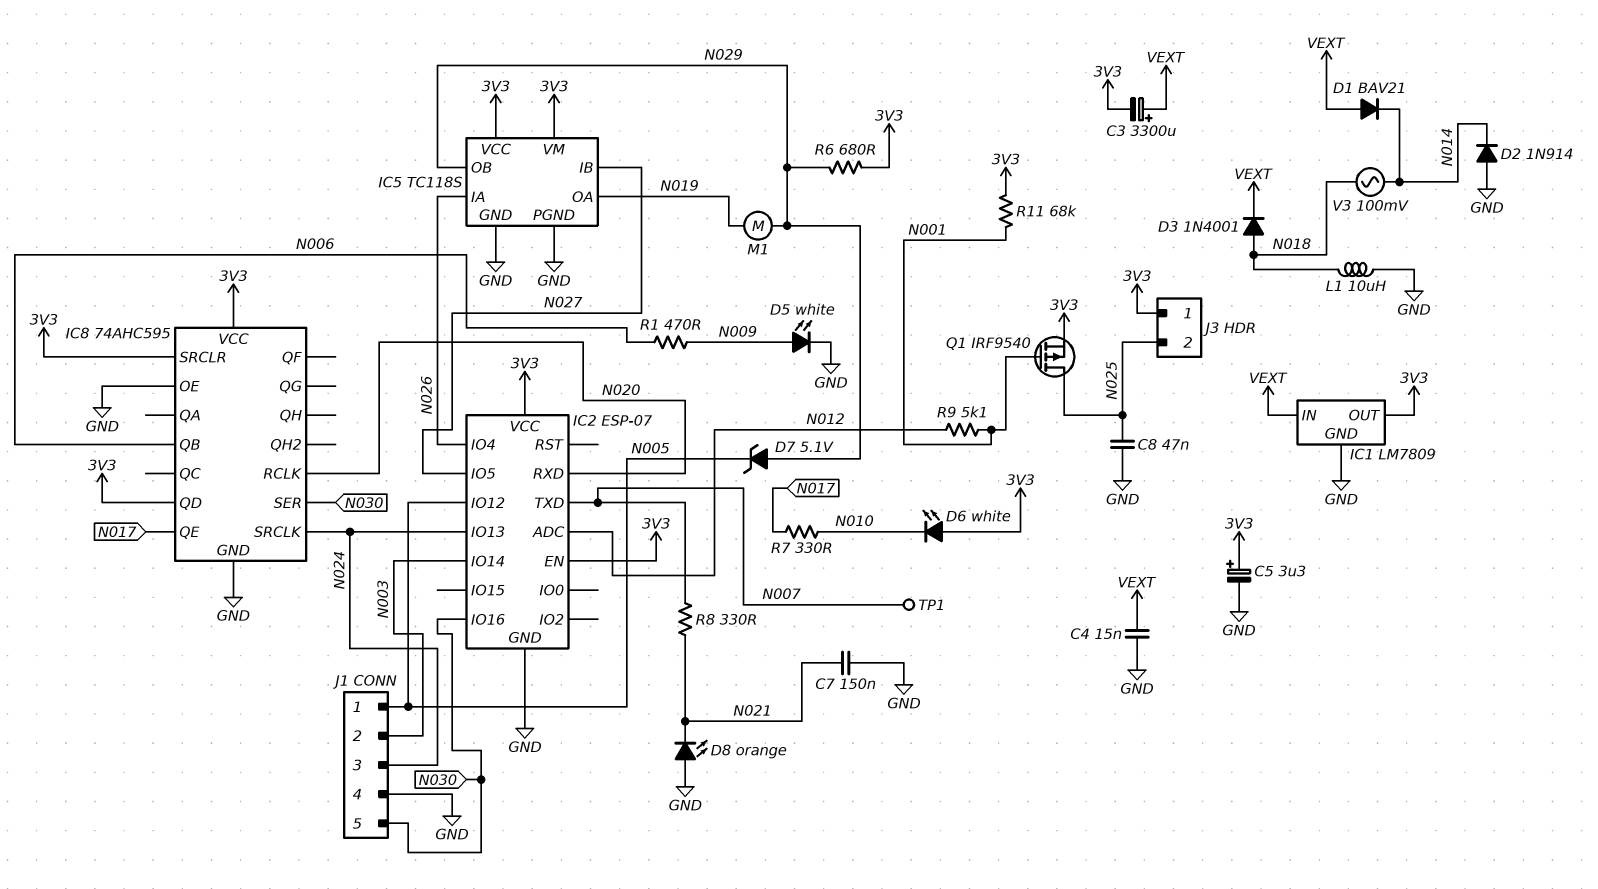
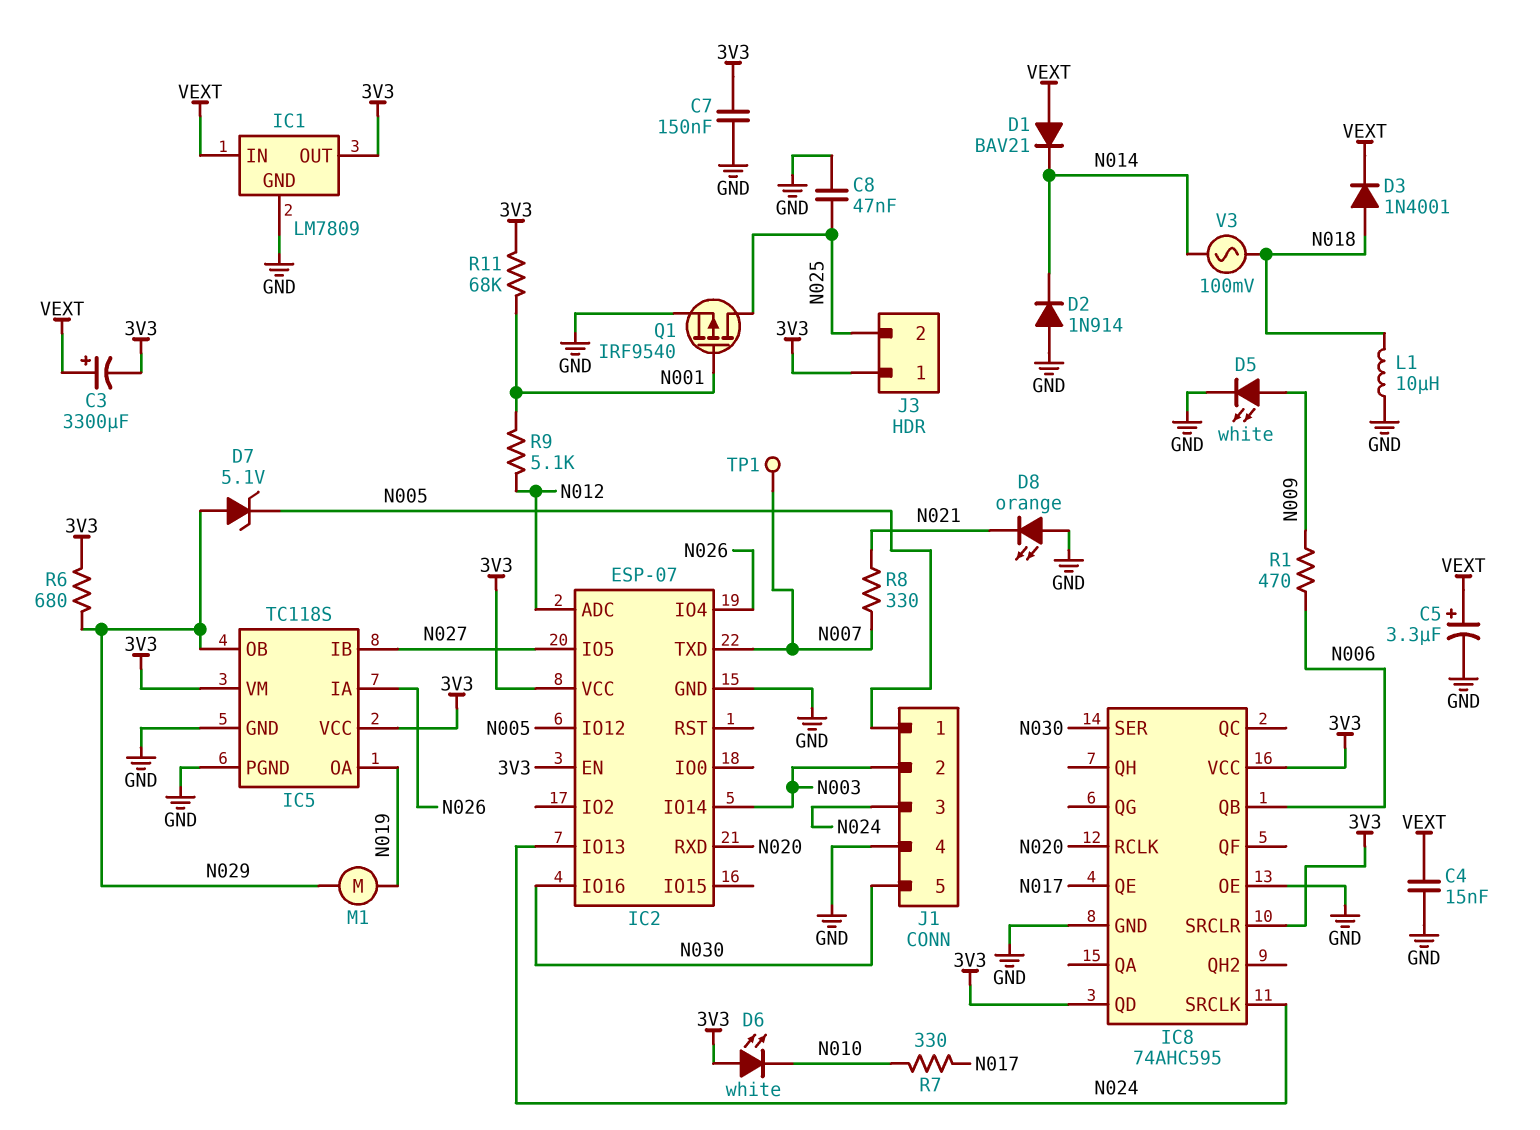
C5: 3.3uF (plus 3V3, minus GND) -> 3.3uF (plus VEXT, minus GND)
C7: 150nF (GND, N021) -> 150nF (3V3, GND)
Q1: PMOS IRF9540 (G N001, D N025, S 3V3) -> PMOS IRF9540 (G N001, D N025, S GND)

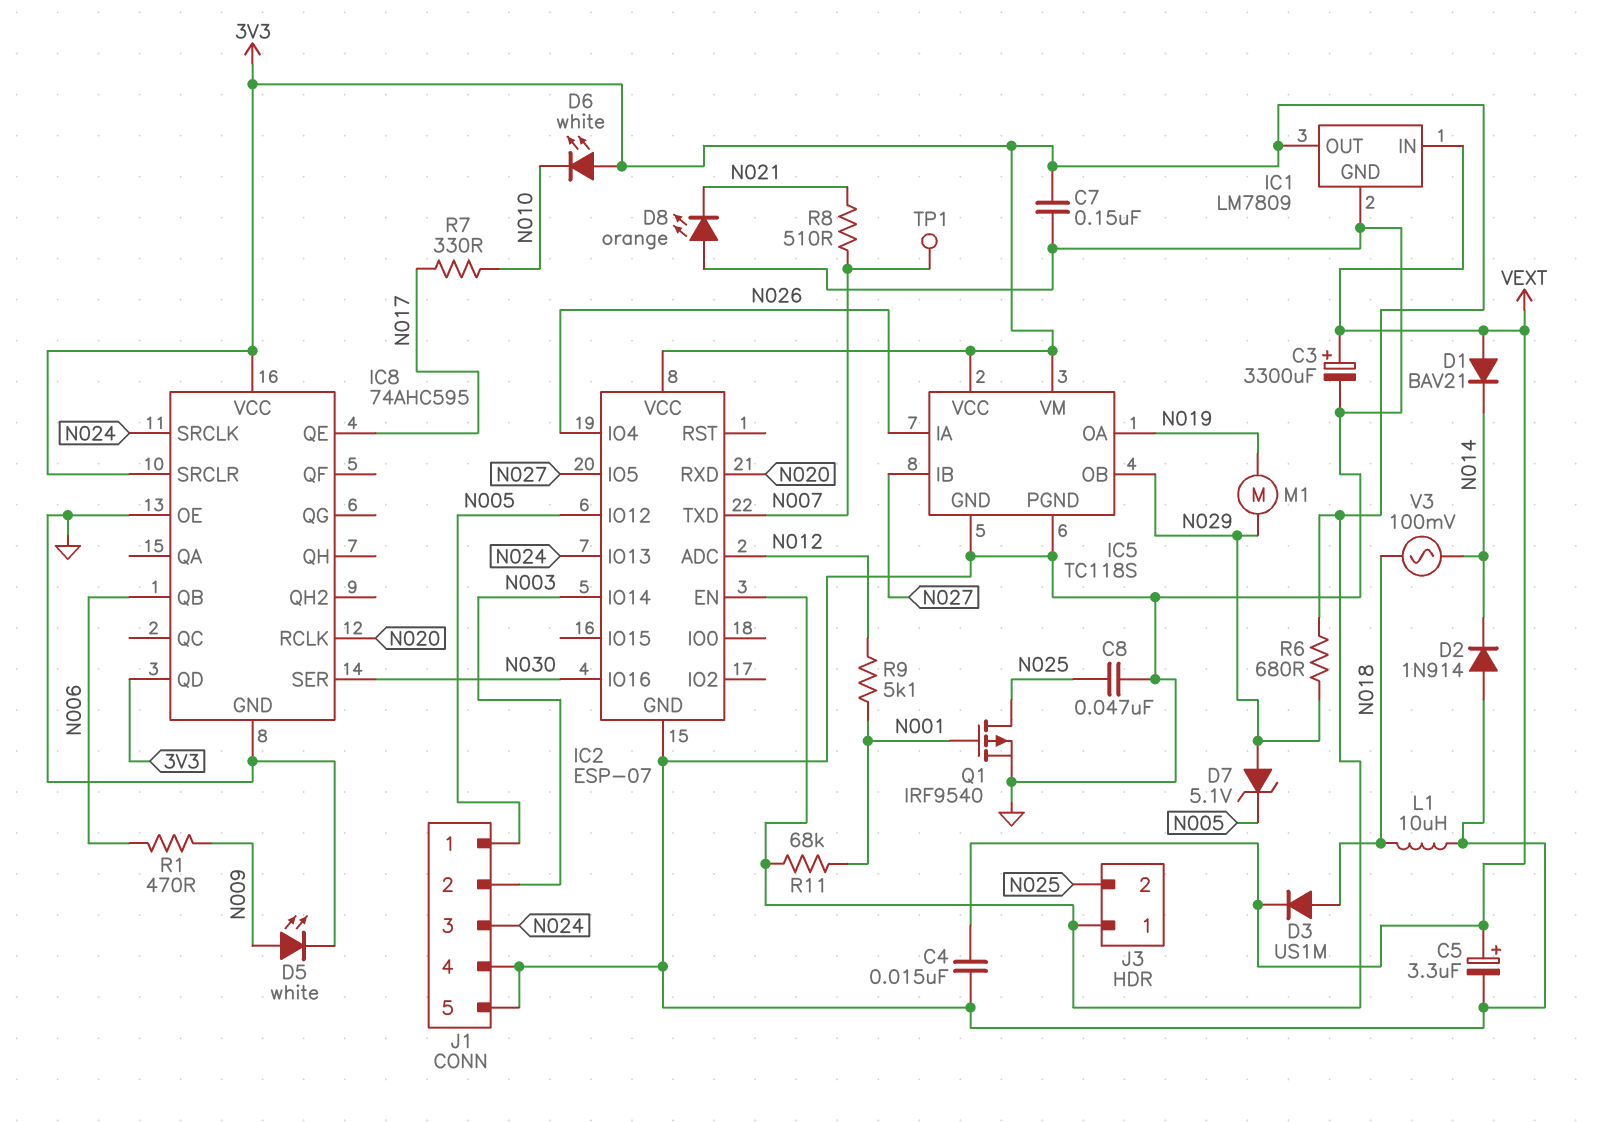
C3: 3300uF (plus VEXT, minus 3V3) -> 3300uF (plus VEXT, minus GND)
D3: diode 1N4001 (A N018, K VEXT) -> diode US1M (A N018, K VEXT)
J1 pin 5: N030 -> GND
R8: 330 (N007, N021) -> 510 (N007, N021)

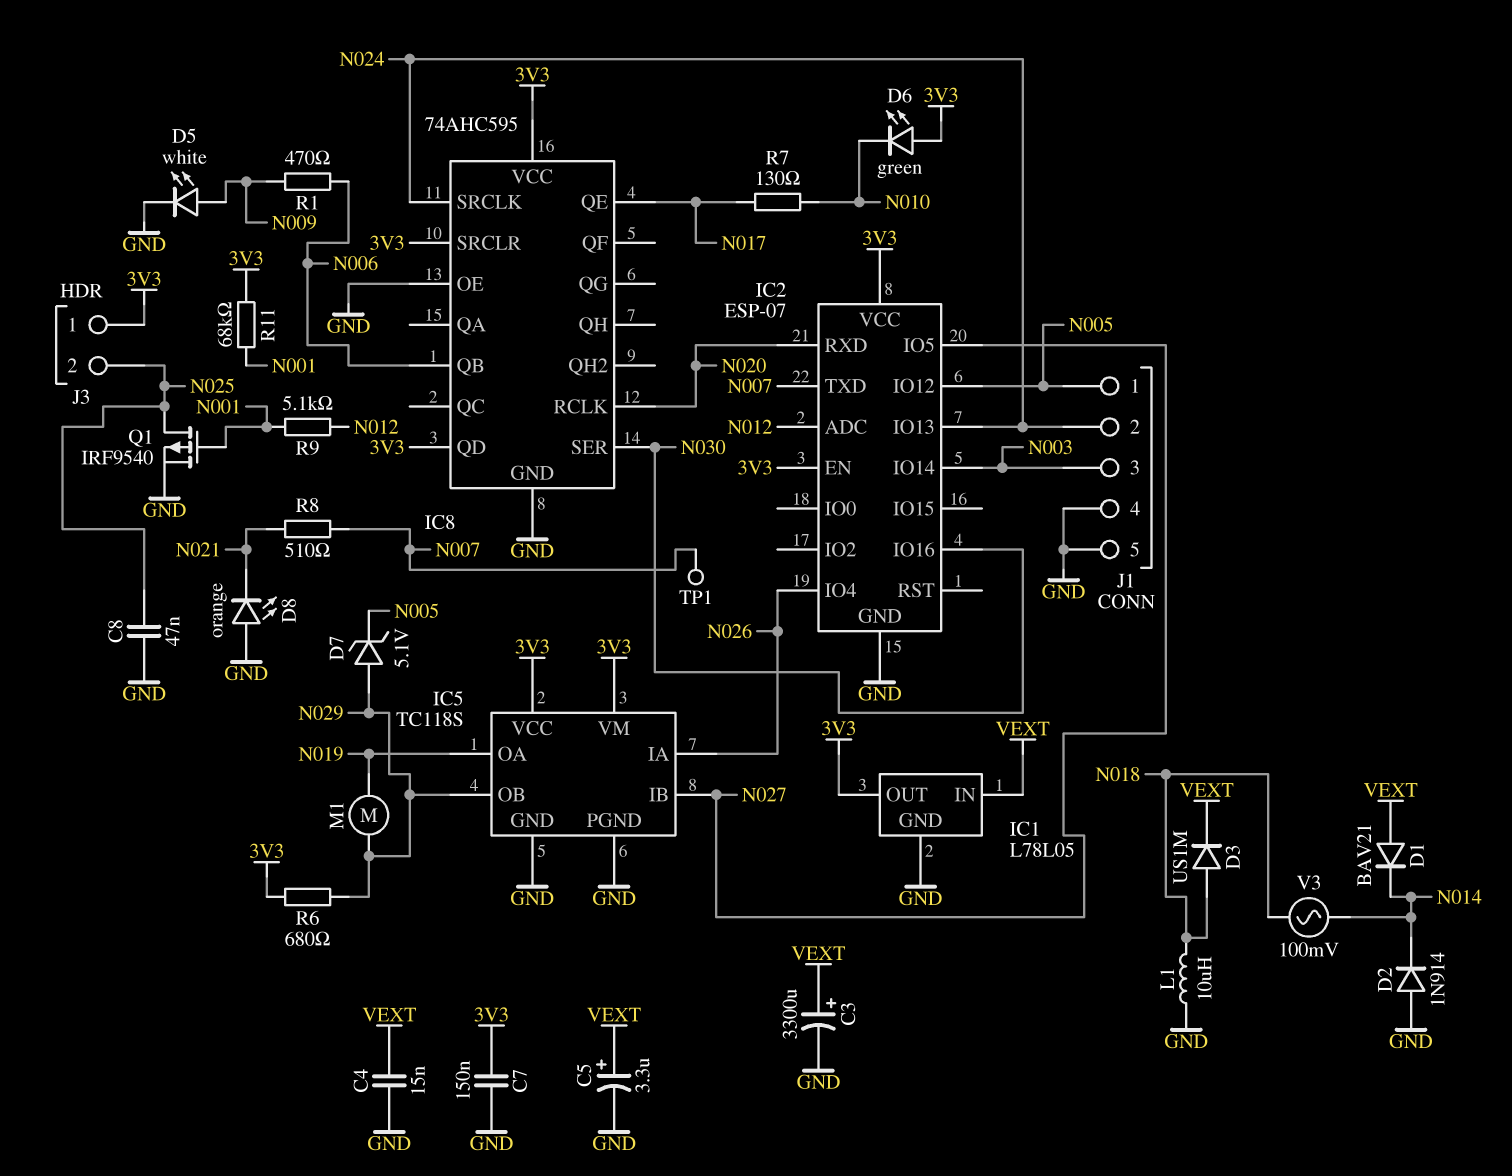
D6: LED white (A 3V3, K N010) -> LED green (A 3V3, K N010)
IC1: LM7809 -> L78L05
J1 pin 2: N003 -> N024
J1 pin 3: N024 -> N003
R7: 330 (N010, N017) -> 130 (N010, N017)

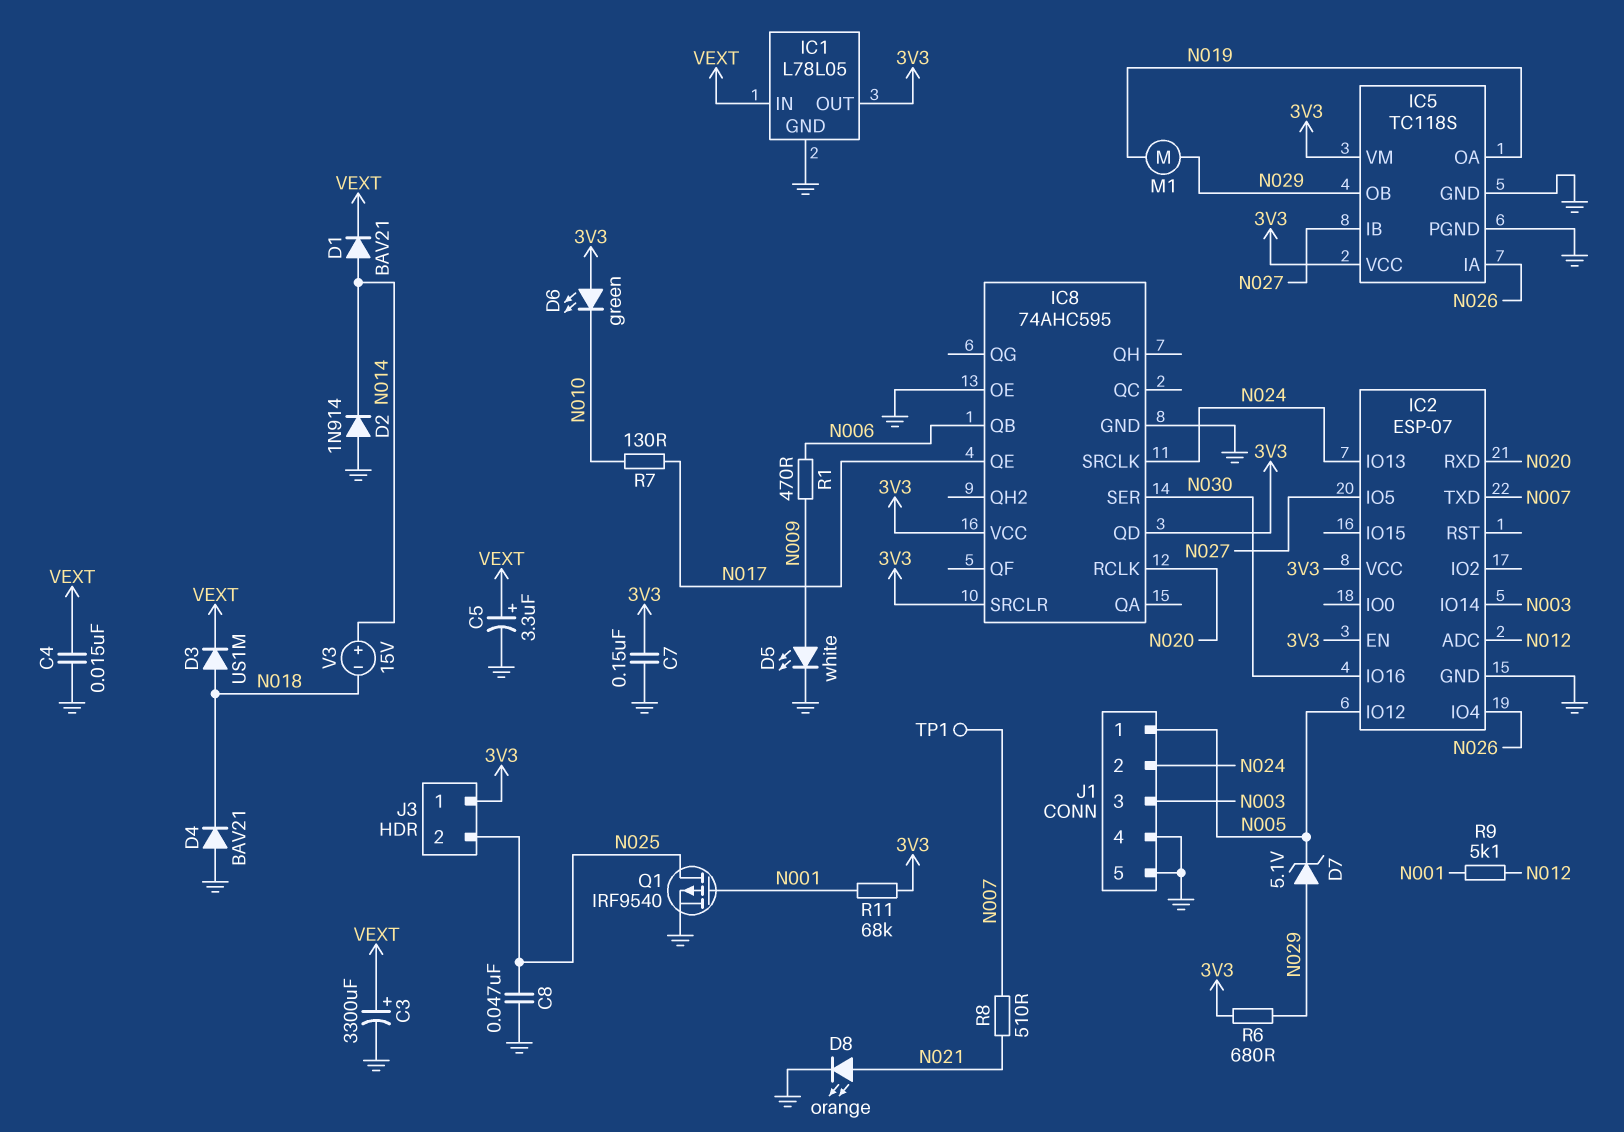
D1: diode BAV21 (A VEXT, K N014) -> diode BAV21 (A N014, K VEXT)
D4: none -> diode BAV21 (A GND, K N018)
D8: LED orange (A GND, K N021) -> LED orange (A N021, K GND)
L1: 10uH (GND, N018) -> none
V3: AC 100mV (N014, N018) -> 15V (plus N014, minus N018)

